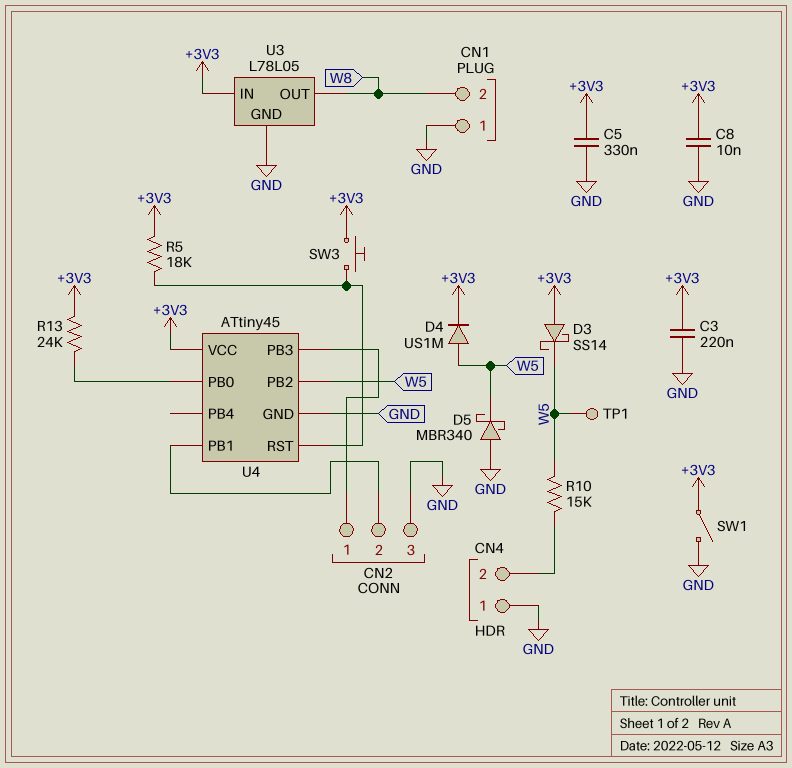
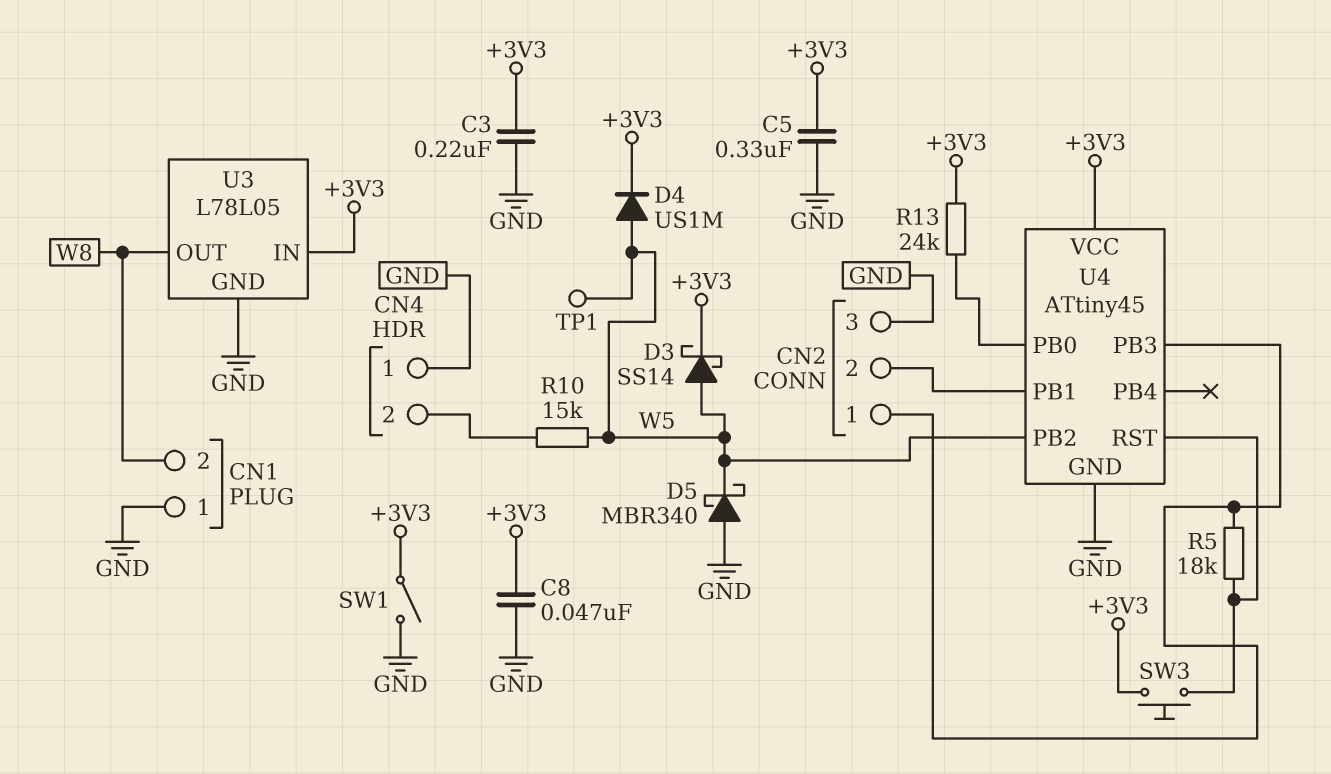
C8: 10nF (+3V3, GND) -> 47nF (+3V3, GND)
D3: schottky SS14 (A +3V3, K W5) -> schottky SS14 (A W5, K +3V3)
R5: 18k (+3V3, U4/RST) -> 18k (CN2/1, U4/RST)

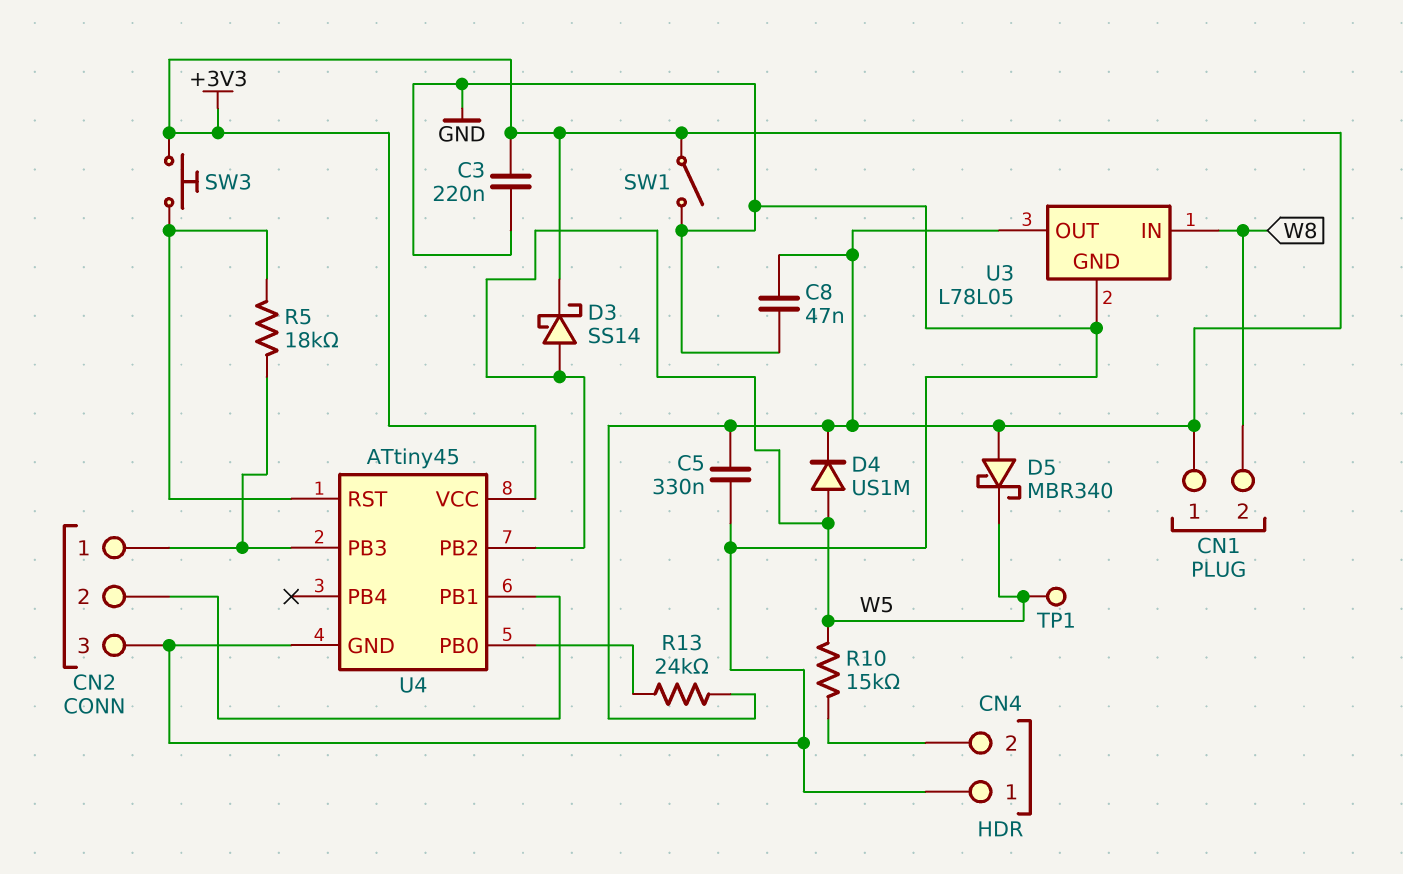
CN1 pin 1: GND -> +3V3
D5: schottky MBR340 (A GND, K W5) -> schottky MBR340 (A +3V3, K W5)
U3 pin IN: +3V3 -> W8
U3 pin OUT: W8 -> +3V3

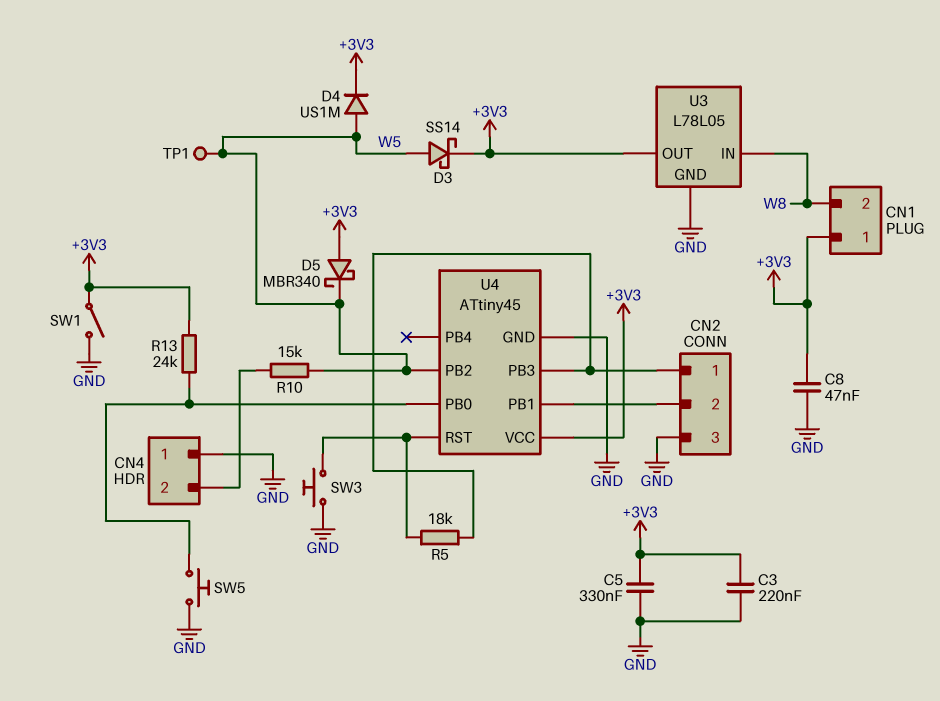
SW3: button (+3V3, U4/RST) -> button (GND, U4/RST)
SW5: none -> button (GND, U4/PB0)

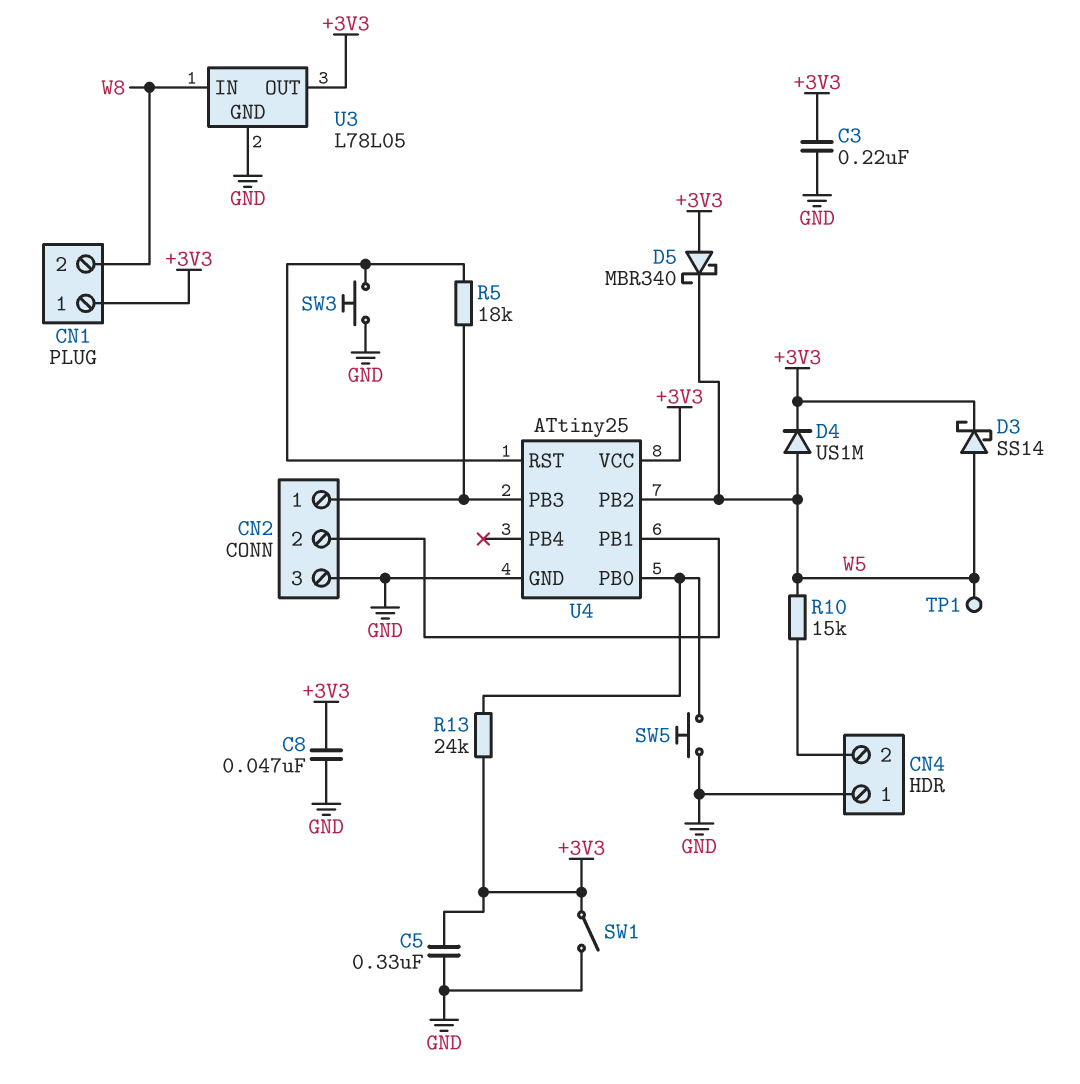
U4: ATtiny45 -> ATtiny25

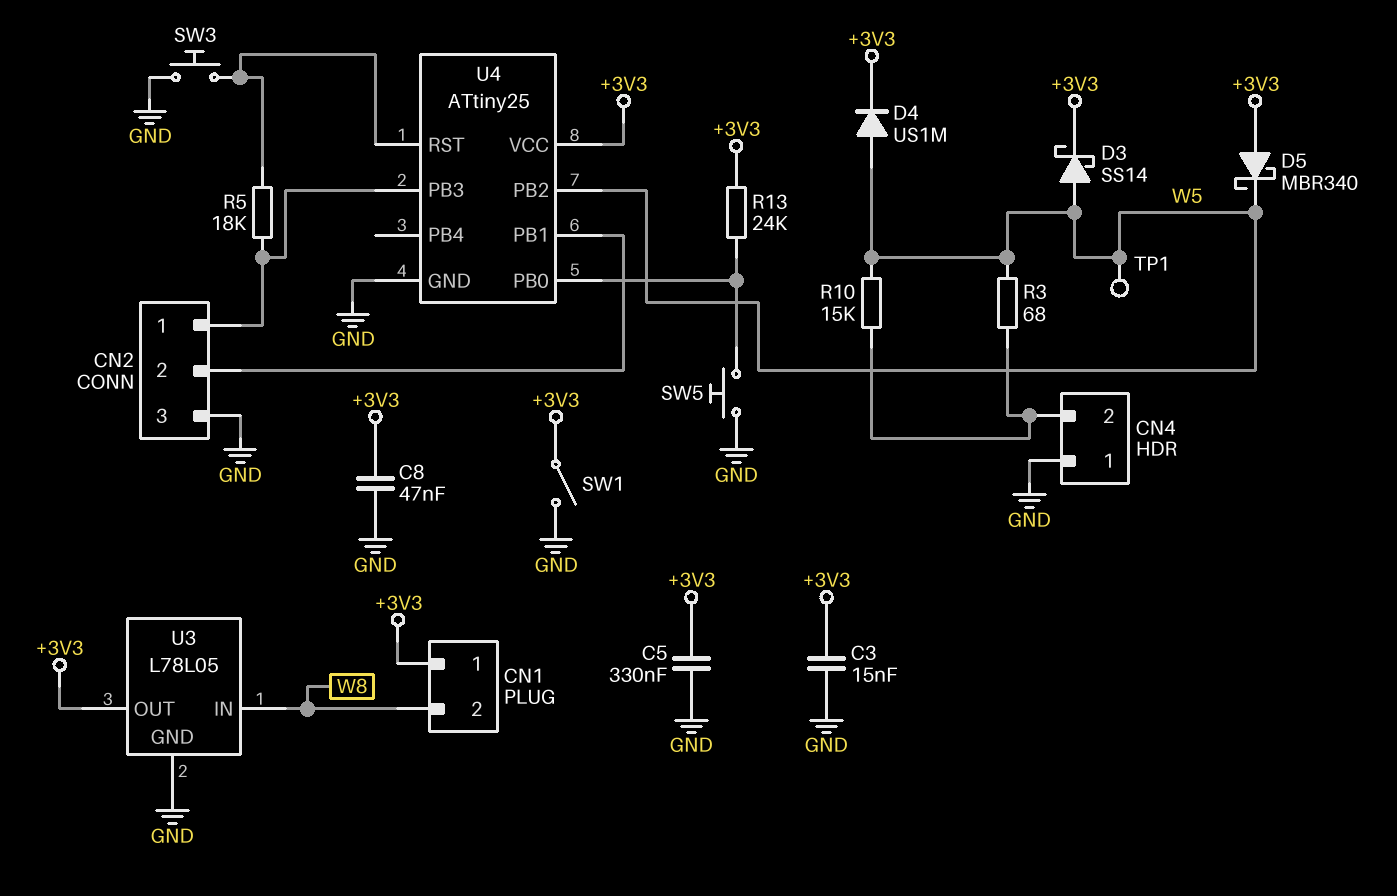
C3: 220nF (+3V3, GND) -> 15nF (+3V3, GND)
R3: none -> 68 (CN4/2, W5)

